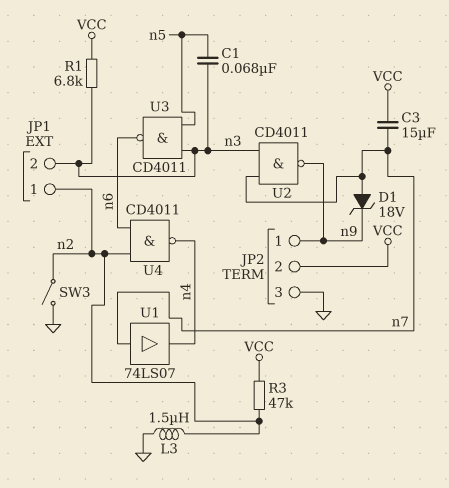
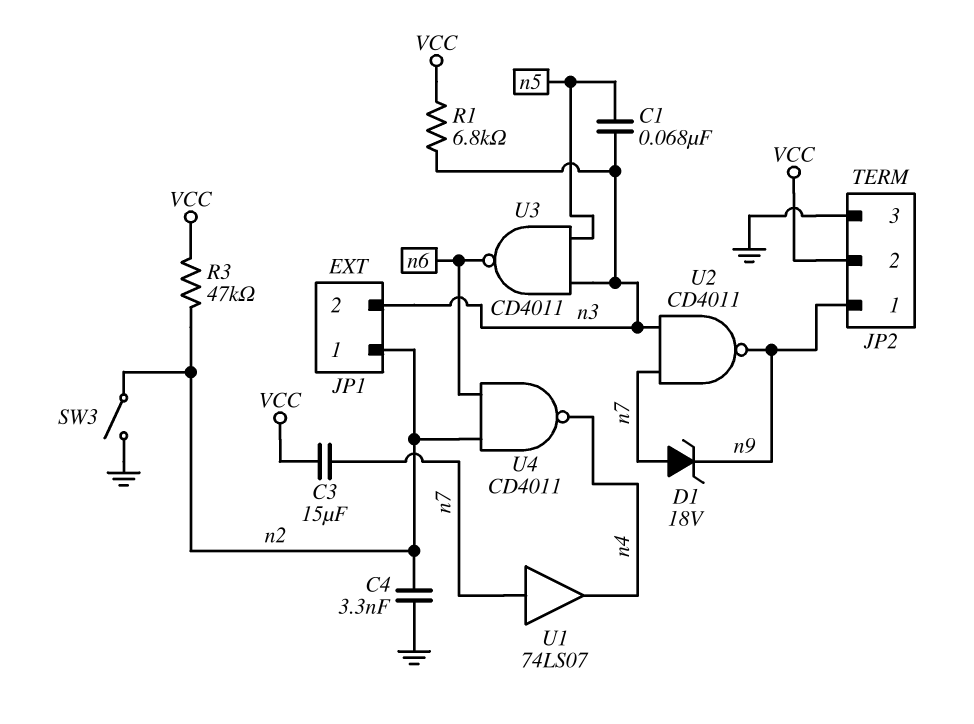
C4: none -> 3.3nF (GND, n2)
L3: 1.5uH (GND, n2) -> none

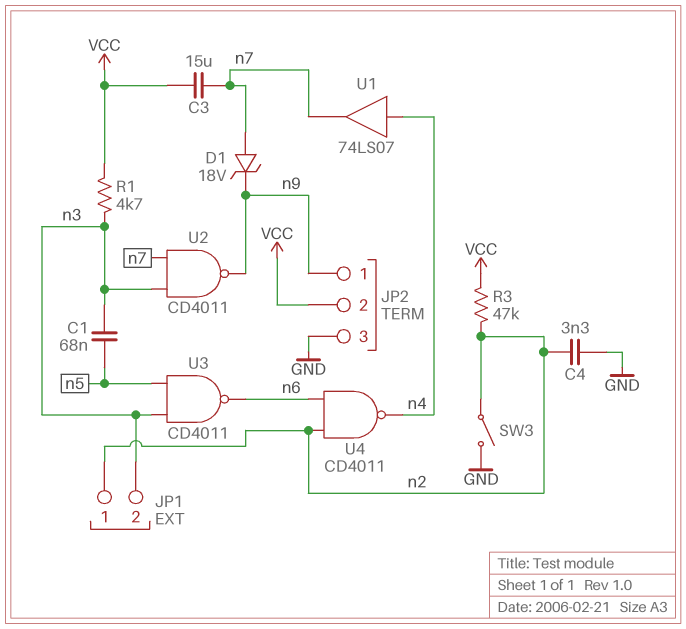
R1: 6.8k (VCC, n3) -> 4.7k (VCC, n3)
U1: buffer 74LS07 (in n7, out n4) -> buffer 74LS07 (in n4, out n7)

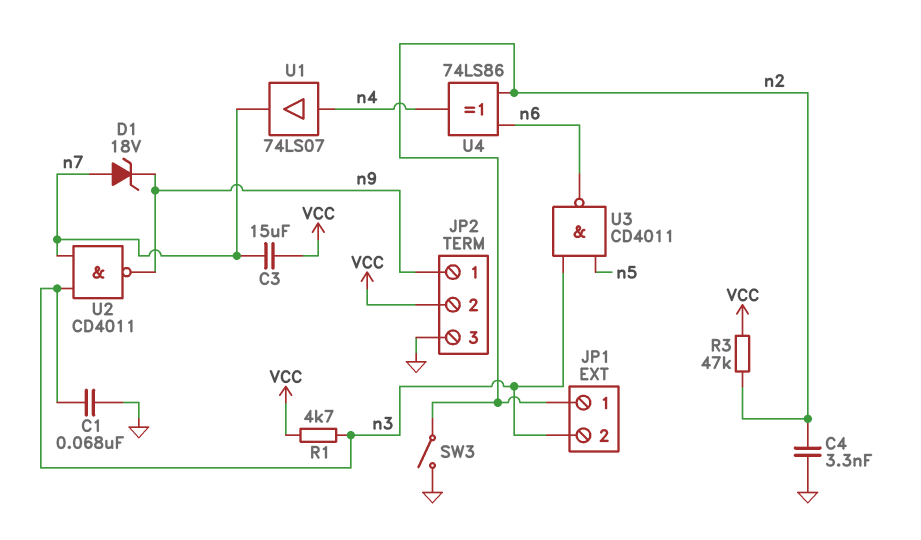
C1: 68nF (n3, n5) -> 68nF (GND, n3)
U4: NAND CD4011 (in n2, in n6, out n4) -> XOR 74LS86 (in n2, in n6, out n4)

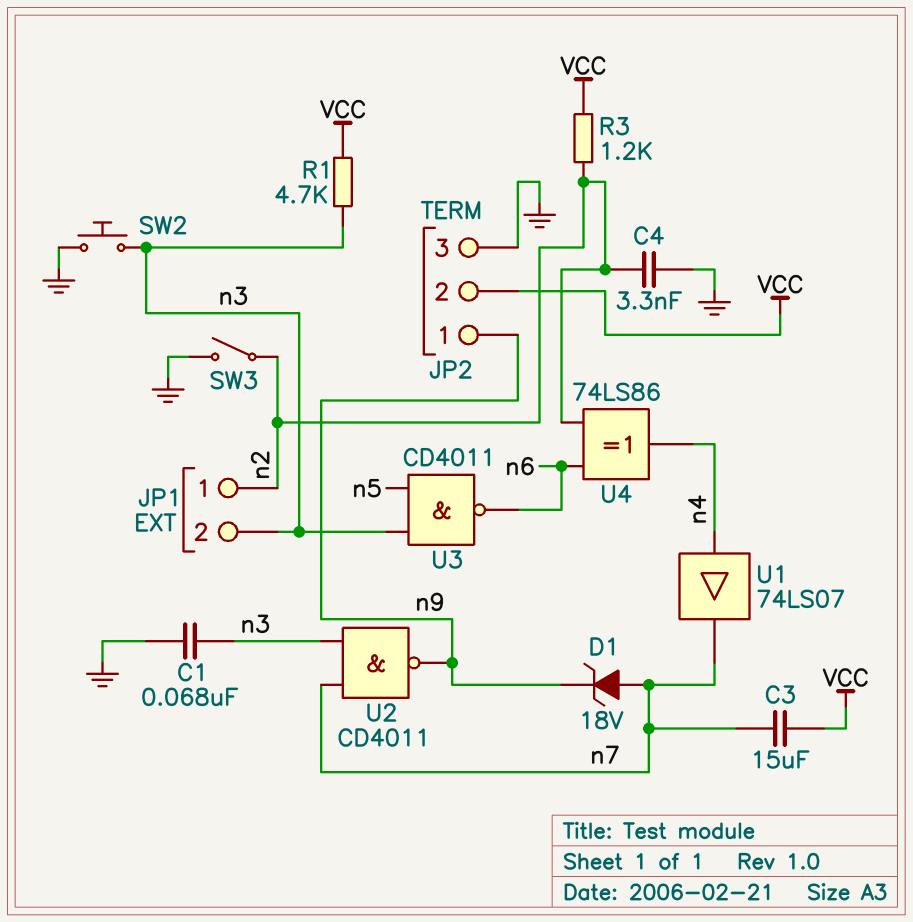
R3: 47k (VCC, n2) -> 1.2k (VCC, n2)
SW2: none -> button (GND, n3)

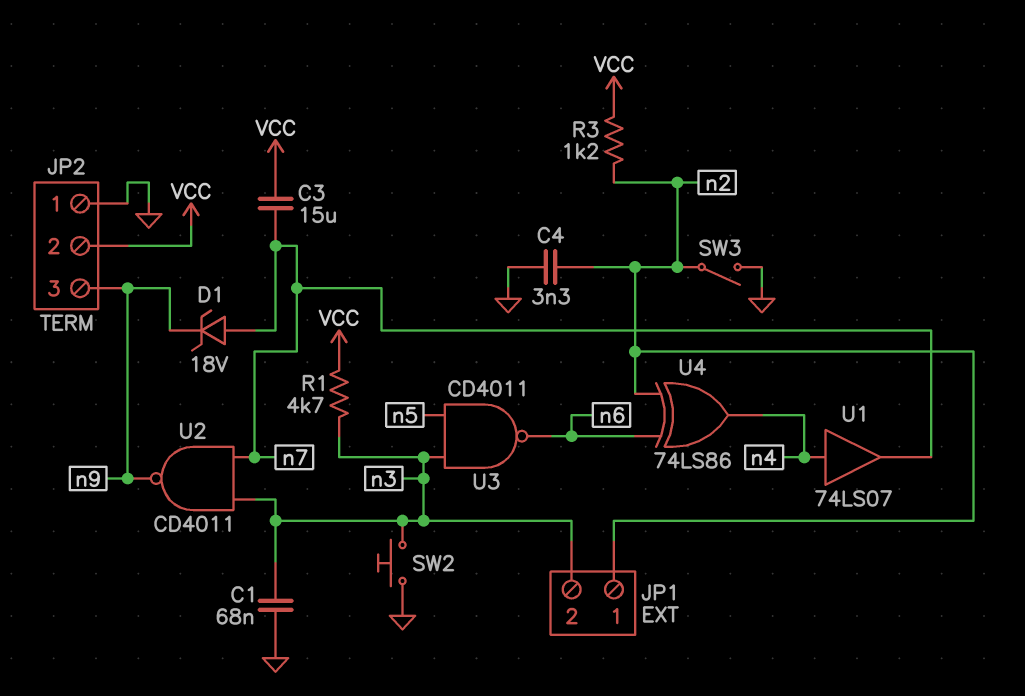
JP2 pin 1: n9 -> GND
JP2 pin 3: GND -> n9

